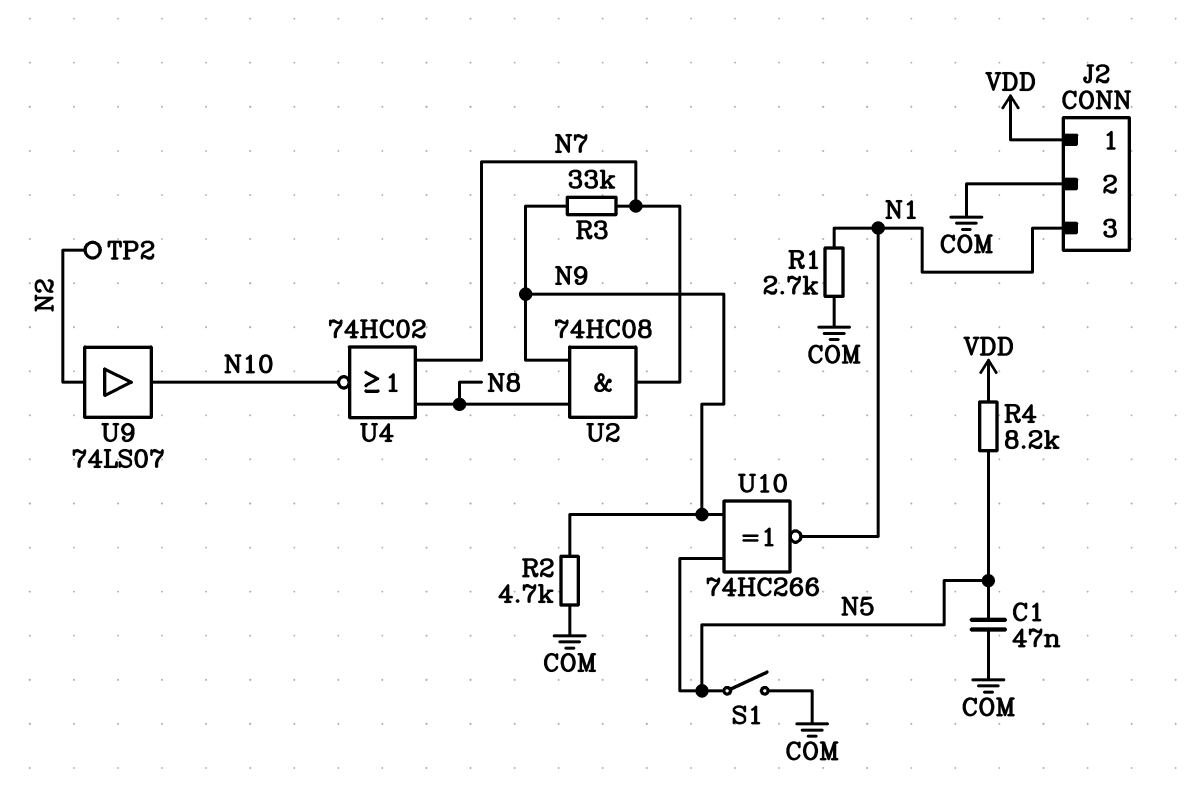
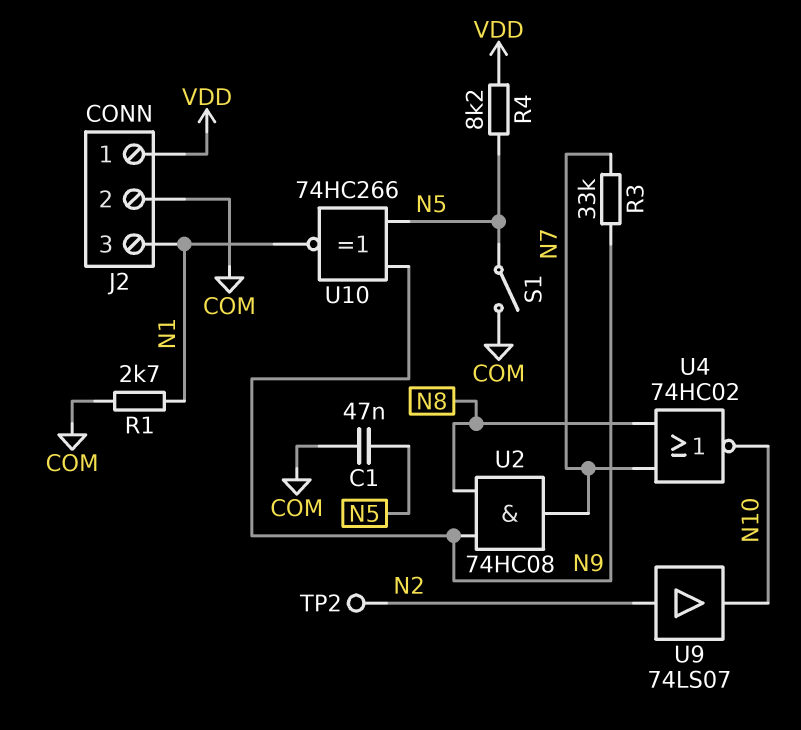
R2: 4.7k (COM, N9) -> none

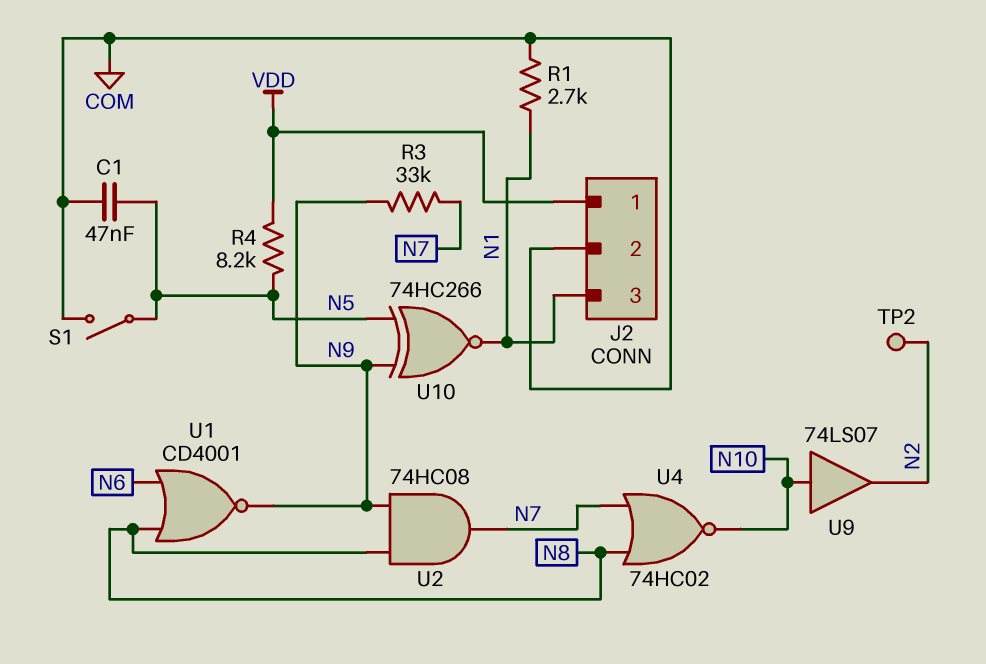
U1: none -> NOR CD4001 (in N6, in N8, out N9)
U9: buffer 74LS07 (in N2, out N10) -> buffer 74LS07 (in N10, out N2)

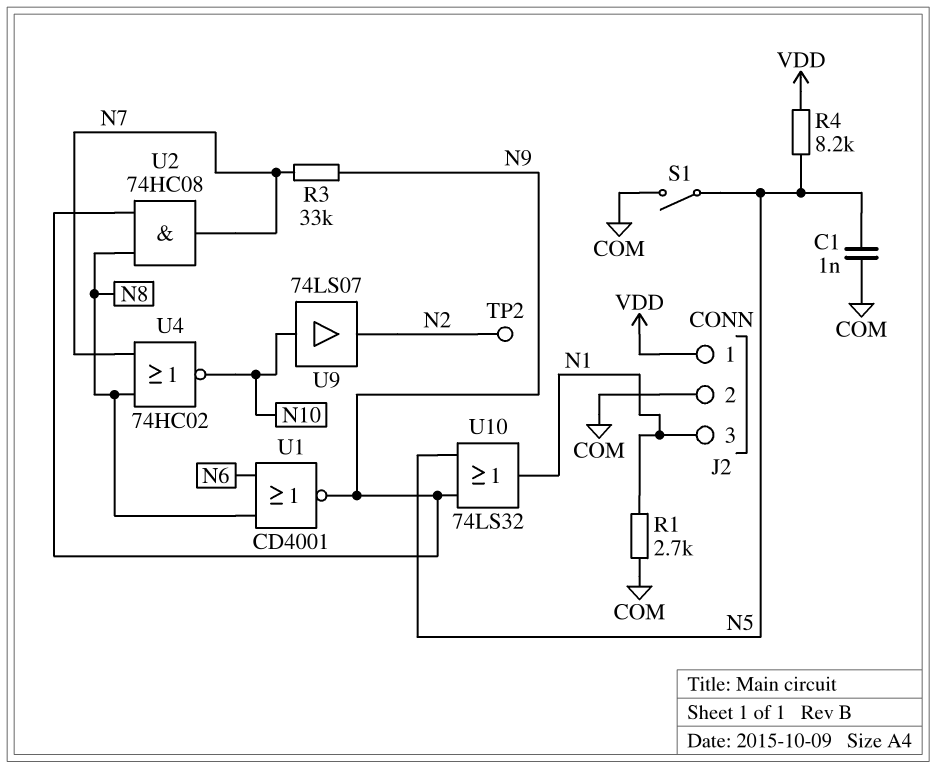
C1: 47nF (COM, N5) -> 1nF (COM, N5)
U10: XNOR 74HC266 (in N5, in N9, out N1) -> OR 74LS32 (in N5, in N9, out N1)

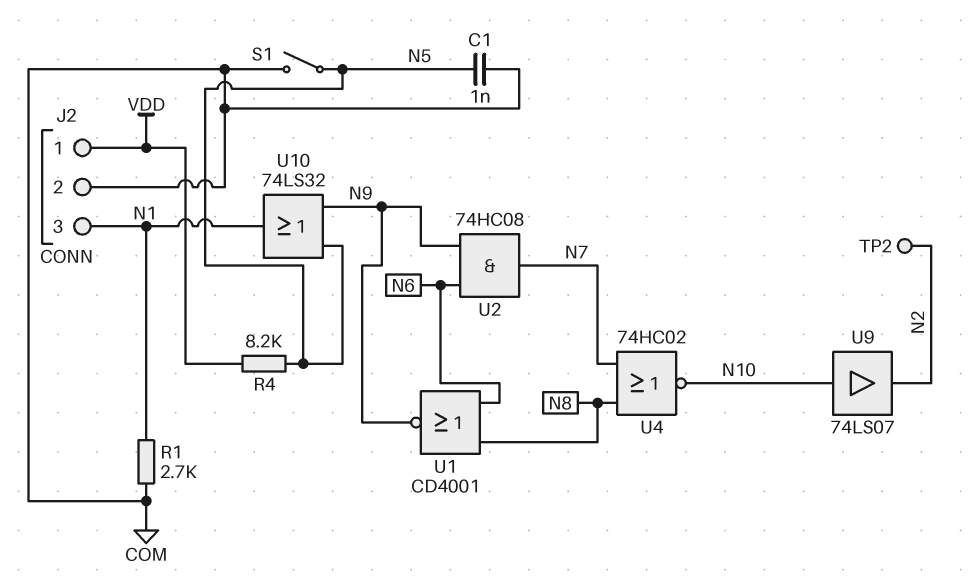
R3: 33k (N7, N9) -> none
U2: AND 74HC08 (in N8, in N9, out N7) -> AND 74HC08 (in N6, in N9, out N7)

